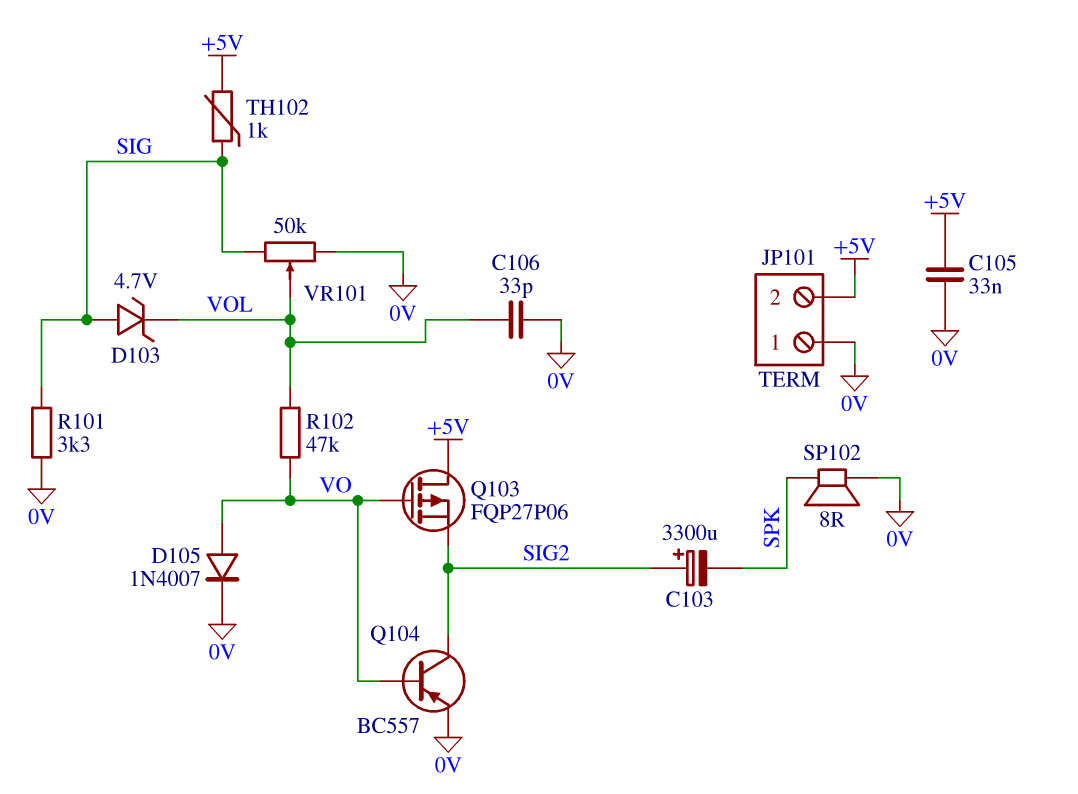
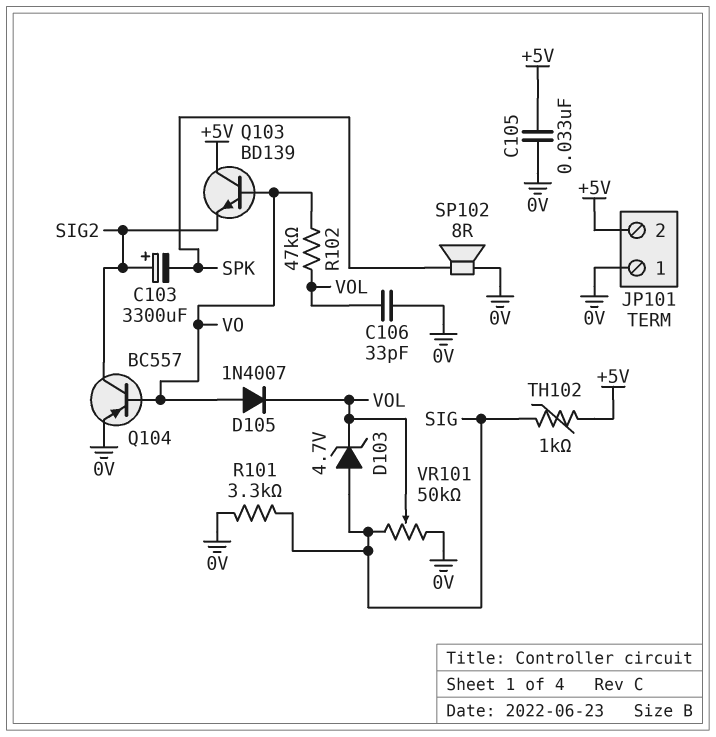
D105: diode 1N4007 (A VO, K 0V) -> diode 1N4007 (A VO, K VOL)
Q103: PMOS FQP27P06 (G VO, D +5V, S SIG2) -> NPN BD139 (B VO, C +5V, E SIG2)

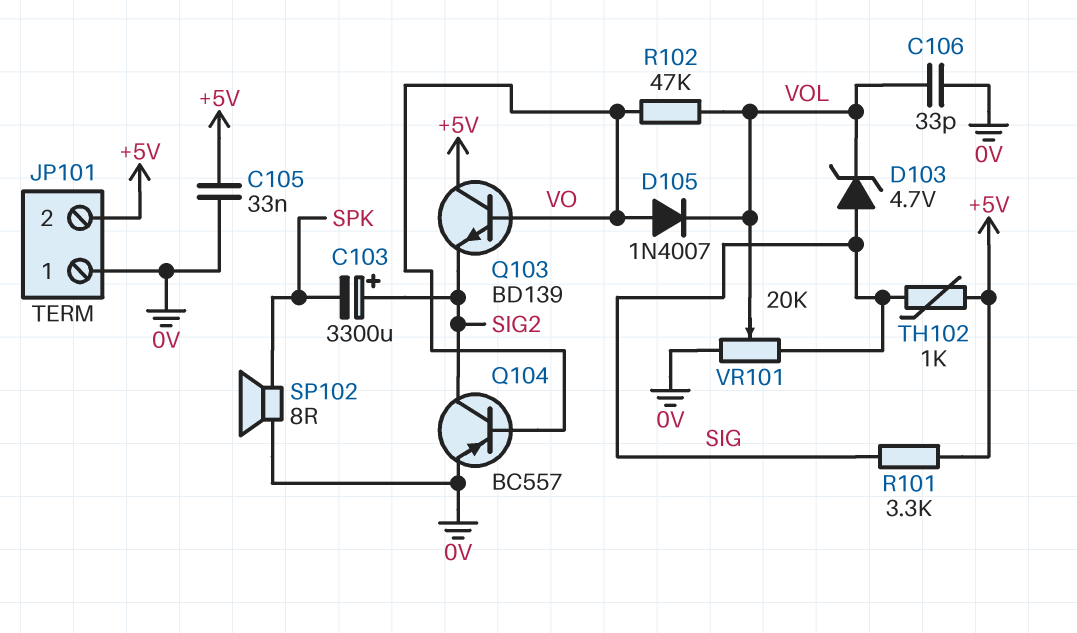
R101: 3.3k (0V, SIG) -> 3.3k (+5V, SIG)
VR101: 50k (0V, SIG, wiper VOL) -> 20k (0V, SIG, wiper VOL)

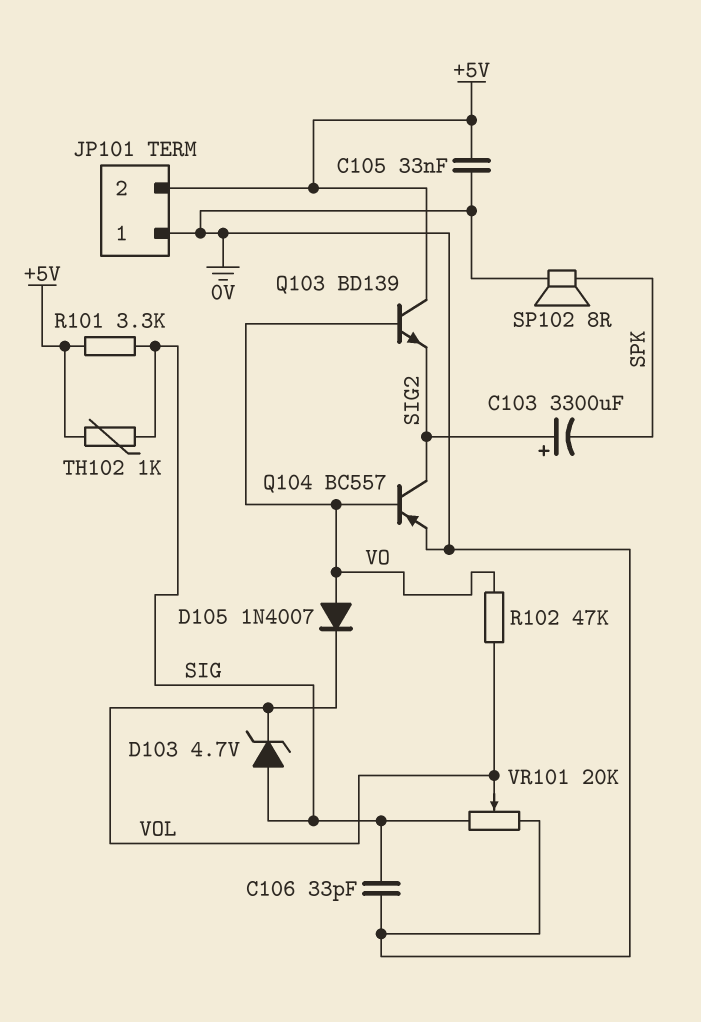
C106: 33pF (0V, VOL) -> 33pF (0V, SIG)

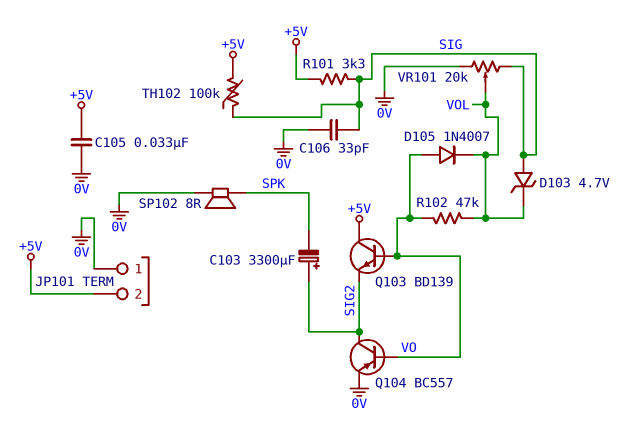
TH102: 1k (+5V, SIG) -> 100k (+5V, SIG)

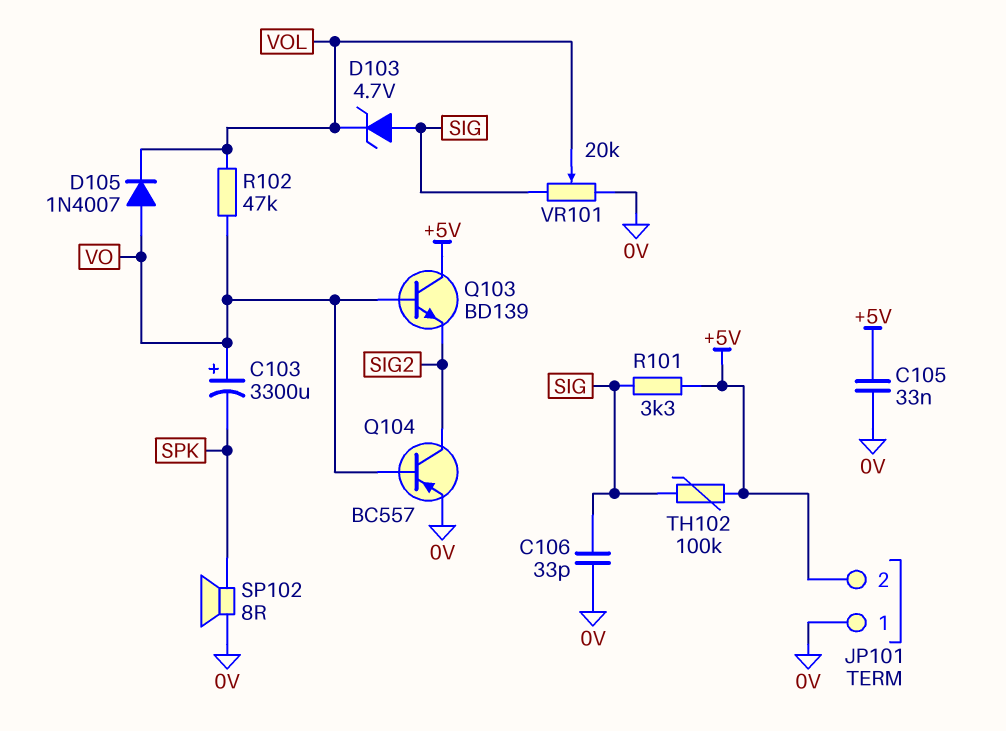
C103: 3300uF (plus SIG2, minus SPK) -> 3300uF (plus VO, minus SPK)

